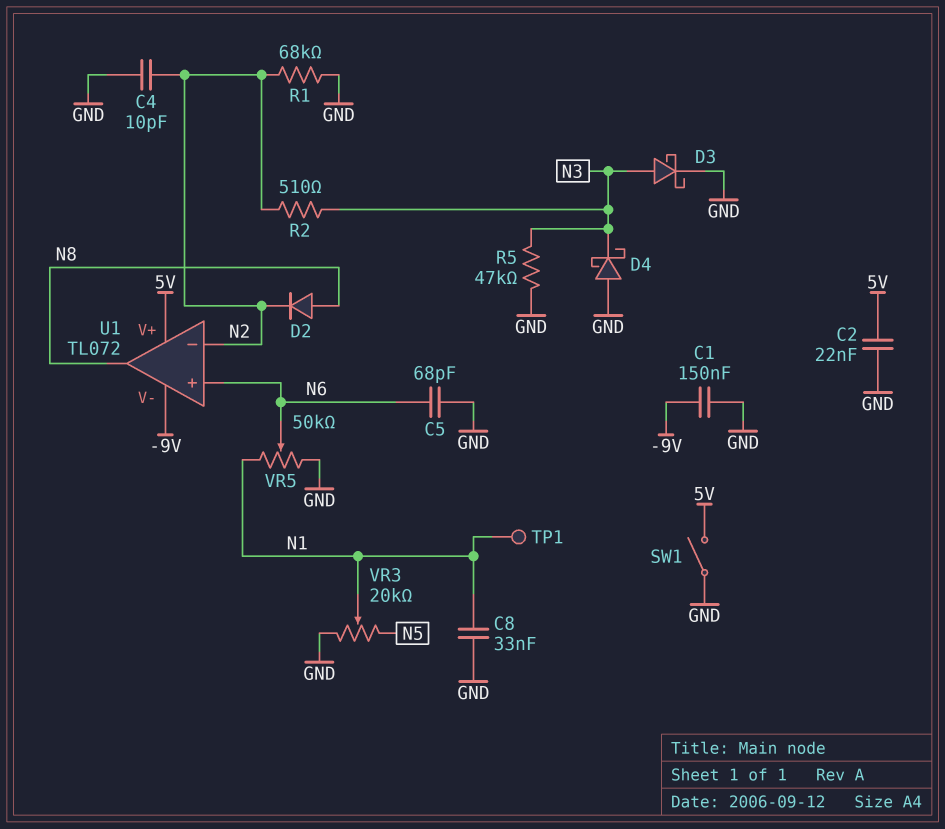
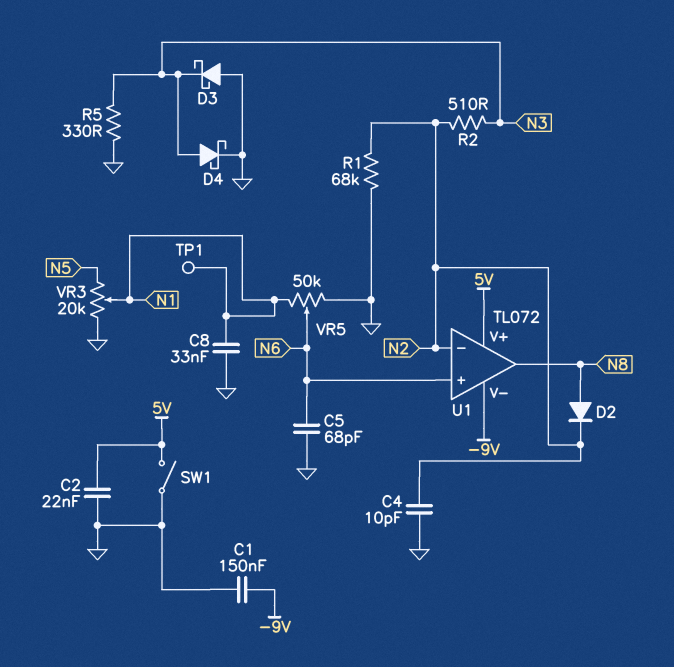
D3: schottky (A N3, K GND) -> schottky (A GND, K N3)
D4: schottky (A GND, K N3) -> schottky (A N3, K GND)
R5: 47k (GND, N3) -> 330 (GND, N3)

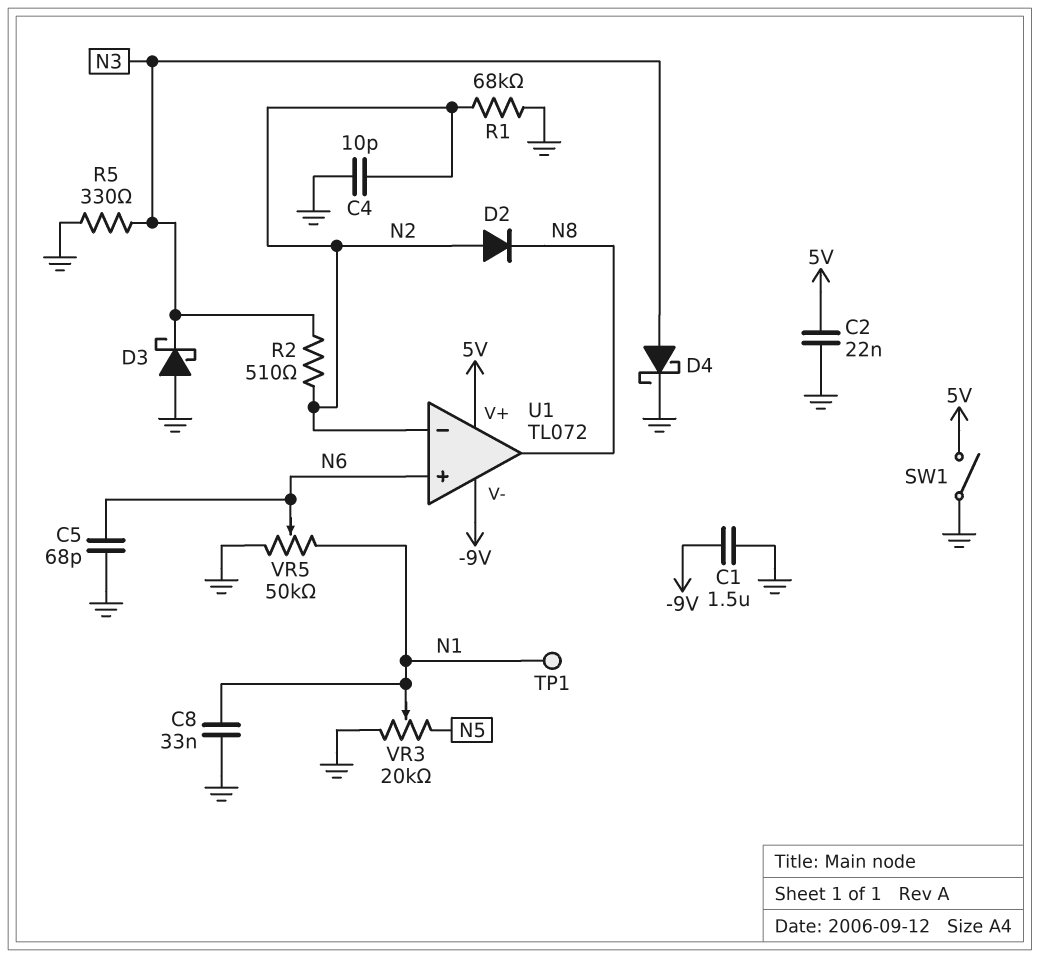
C1: 150nF (-9V, GND) -> 1.5uF (-9V, GND)
D2: diode (A N8, K N2) -> diode (A N2, K N8)

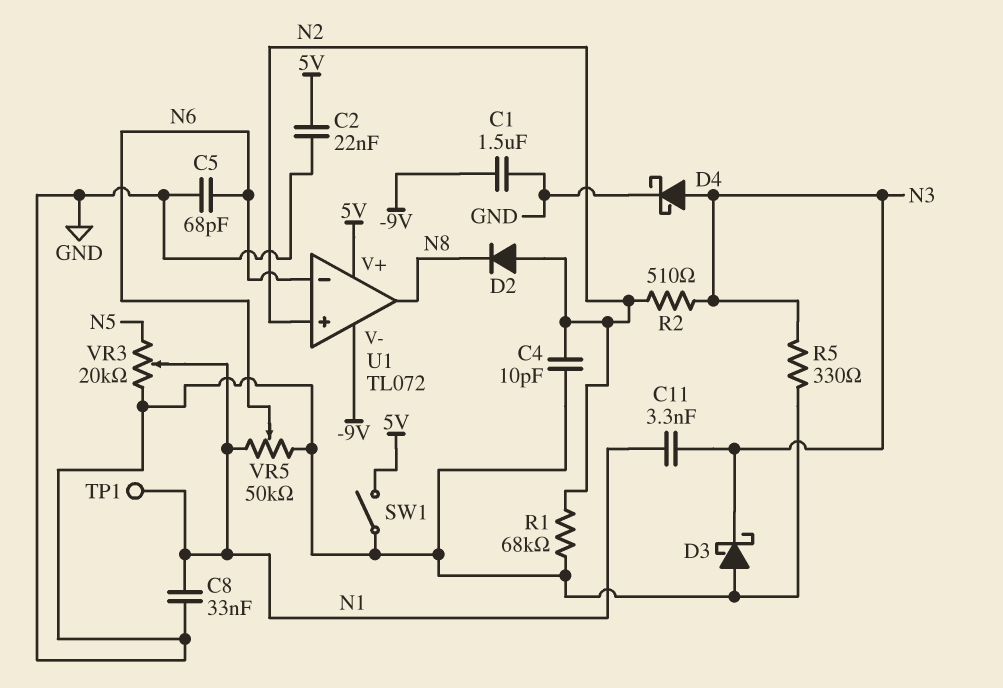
C11: none -> 3.3nF (N1, N3)
U1 pin in+: N6 -> N2
U1 pin in-: N2 -> N6

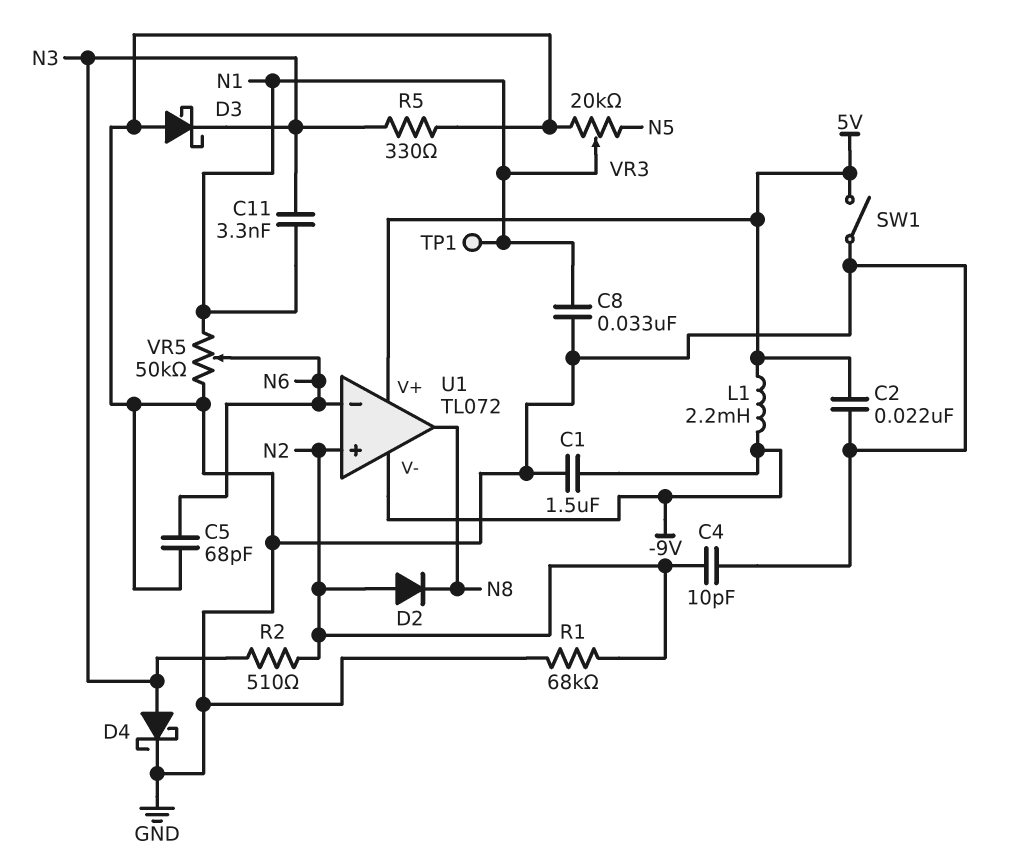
L1: none -> 2.2mH (-9V, 5V)

